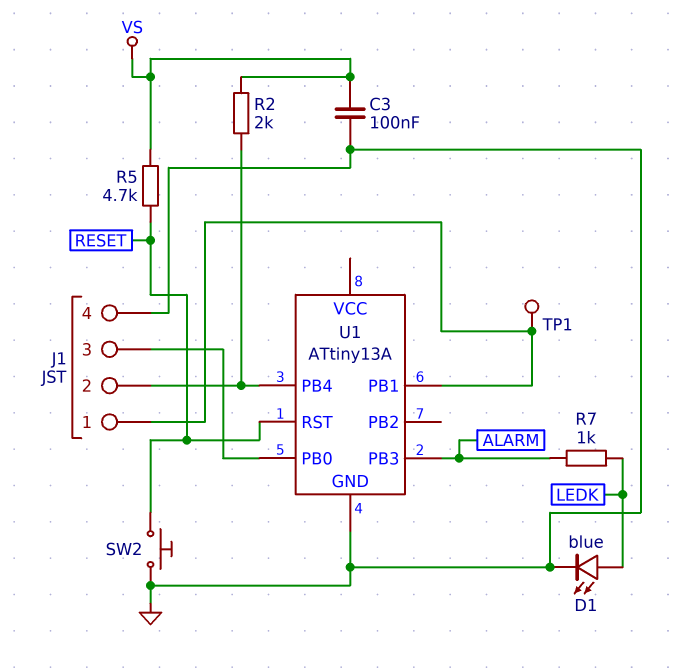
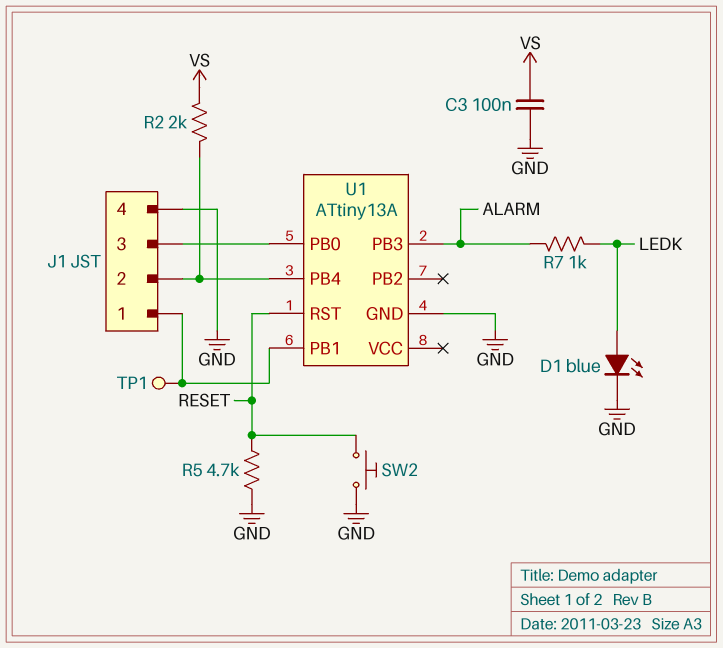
R5: 4.7k (RESET, VS) -> 4.7k (GND, RESET)

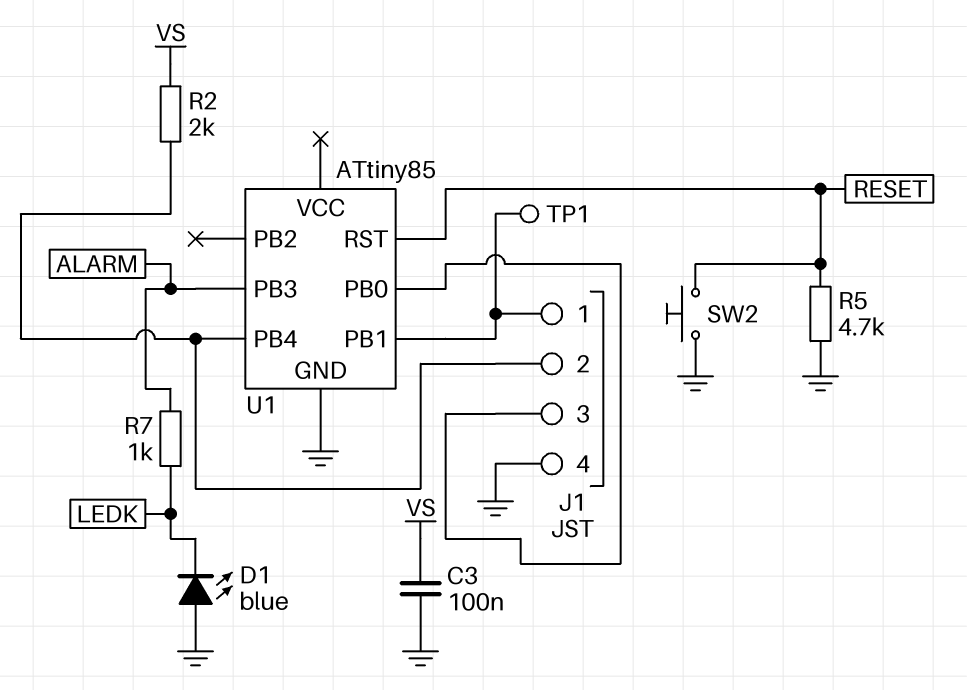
D1: LED blue (A LEDK, K GND) -> LED blue (A GND, K LEDK)
U1: ATtiny13A -> ATtiny85

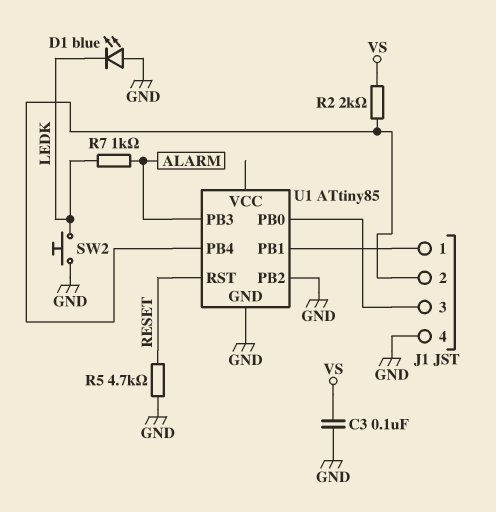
SW2: button (GND, RESET) -> button (GND, LEDK)
TP1: test point (J1/1) -> none
U1 pin PB2: none -> GND

